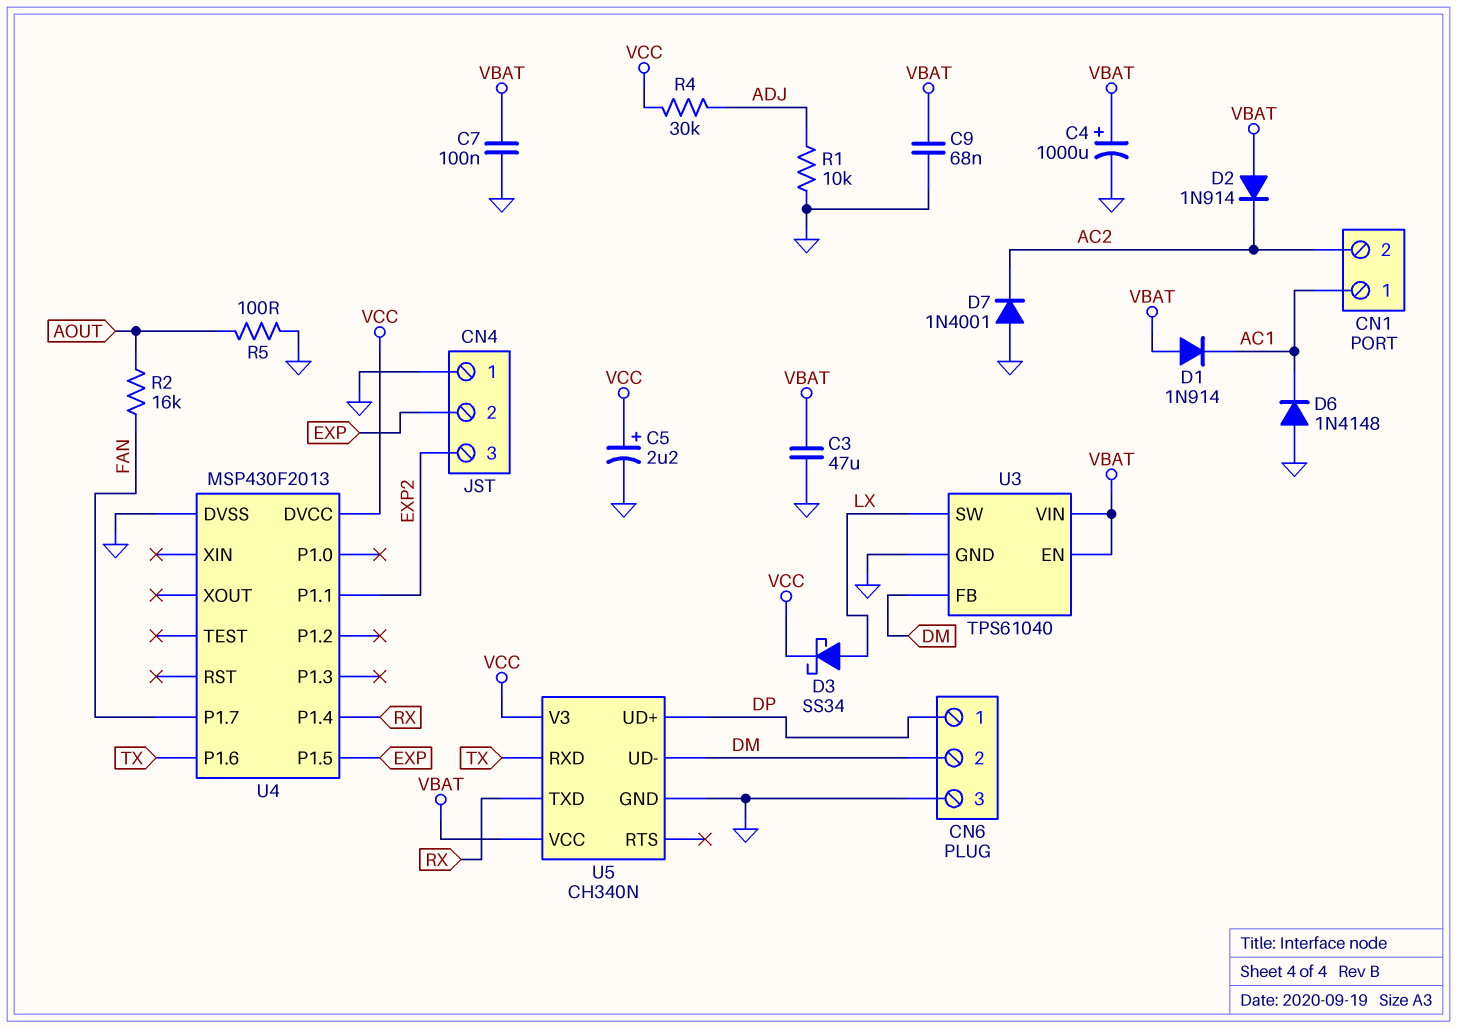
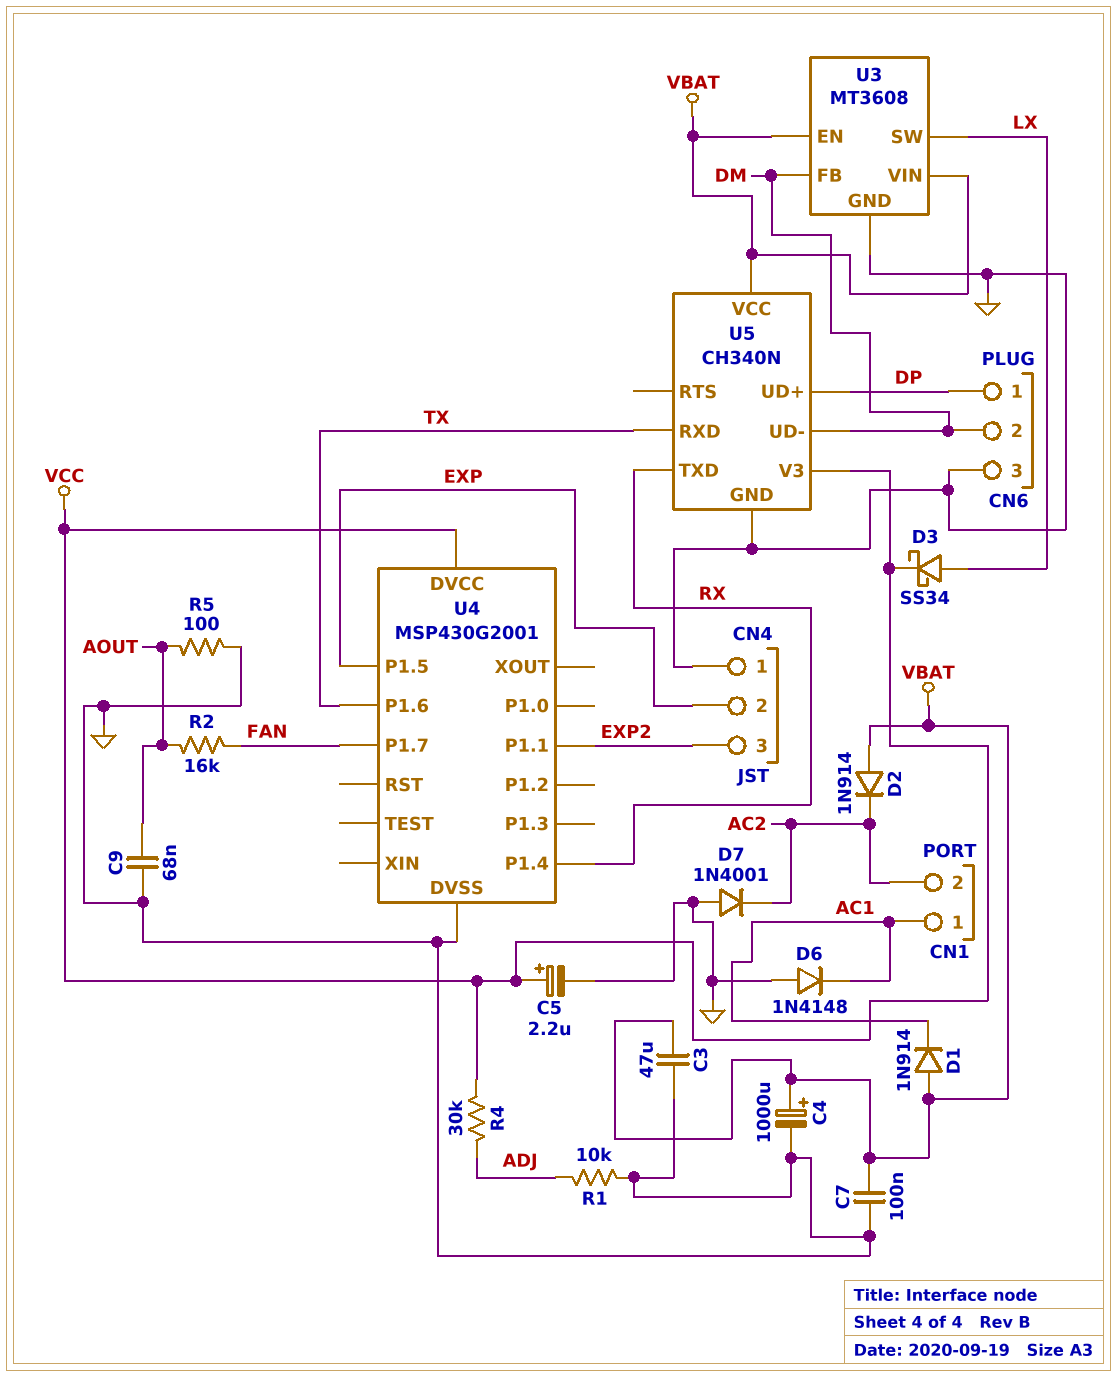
C9: 68nF (GND, VBAT) -> 68nF (AOUT, GND)
U3: TPS61040 -> MT3608
U4: MSP430F2013 -> MSP430G2001

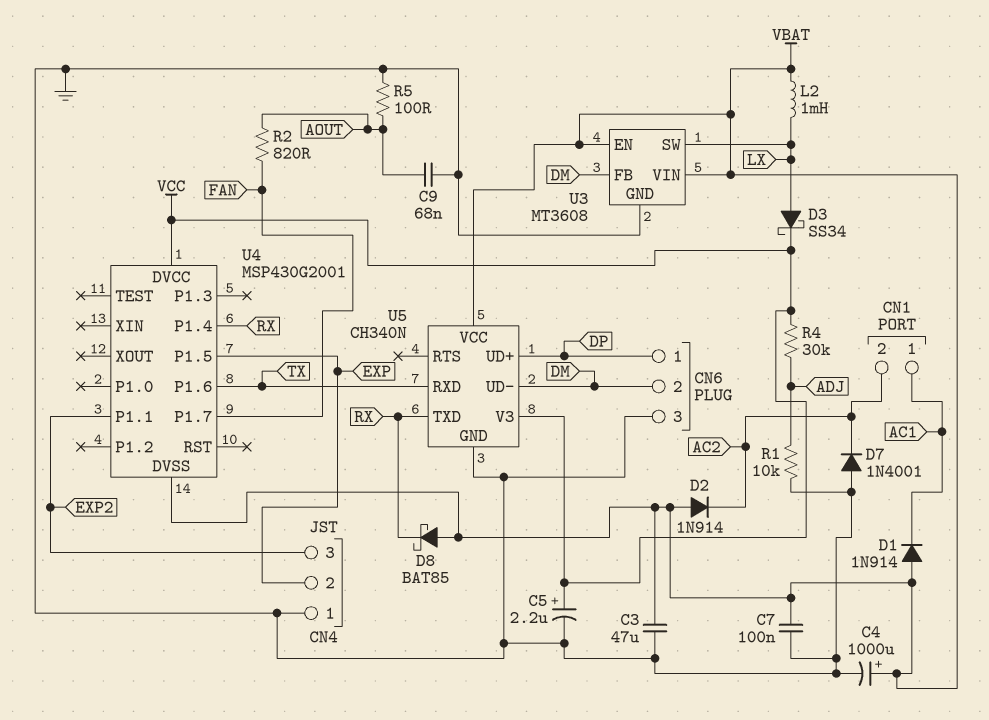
D6: diode 1N4148 (A GND, K AC1) -> none
D8: none -> schottky BAT85 (A VBAT, K RX)
L2: none -> 1mH (LX, VBAT)
R2: 16k (AOUT, FAN) -> 820 (AOUT, FAN)
U4 pin DVSS: GND -> VBAT

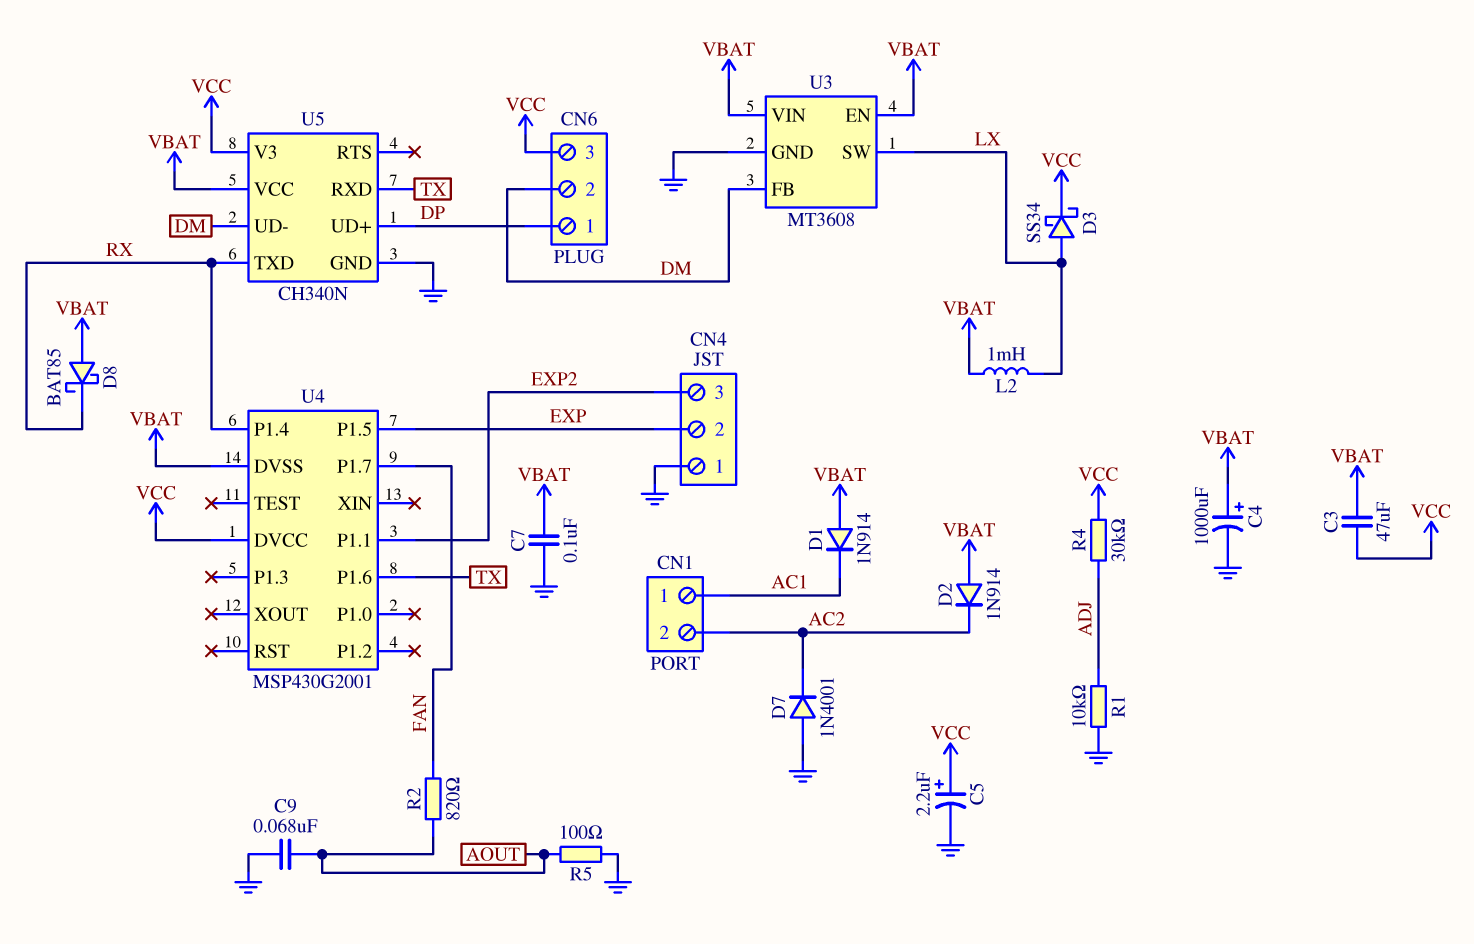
C3: 47uF (GND, VBAT) -> 47uF (VBAT, VCC)
CN6 pin 3: GND -> VCC

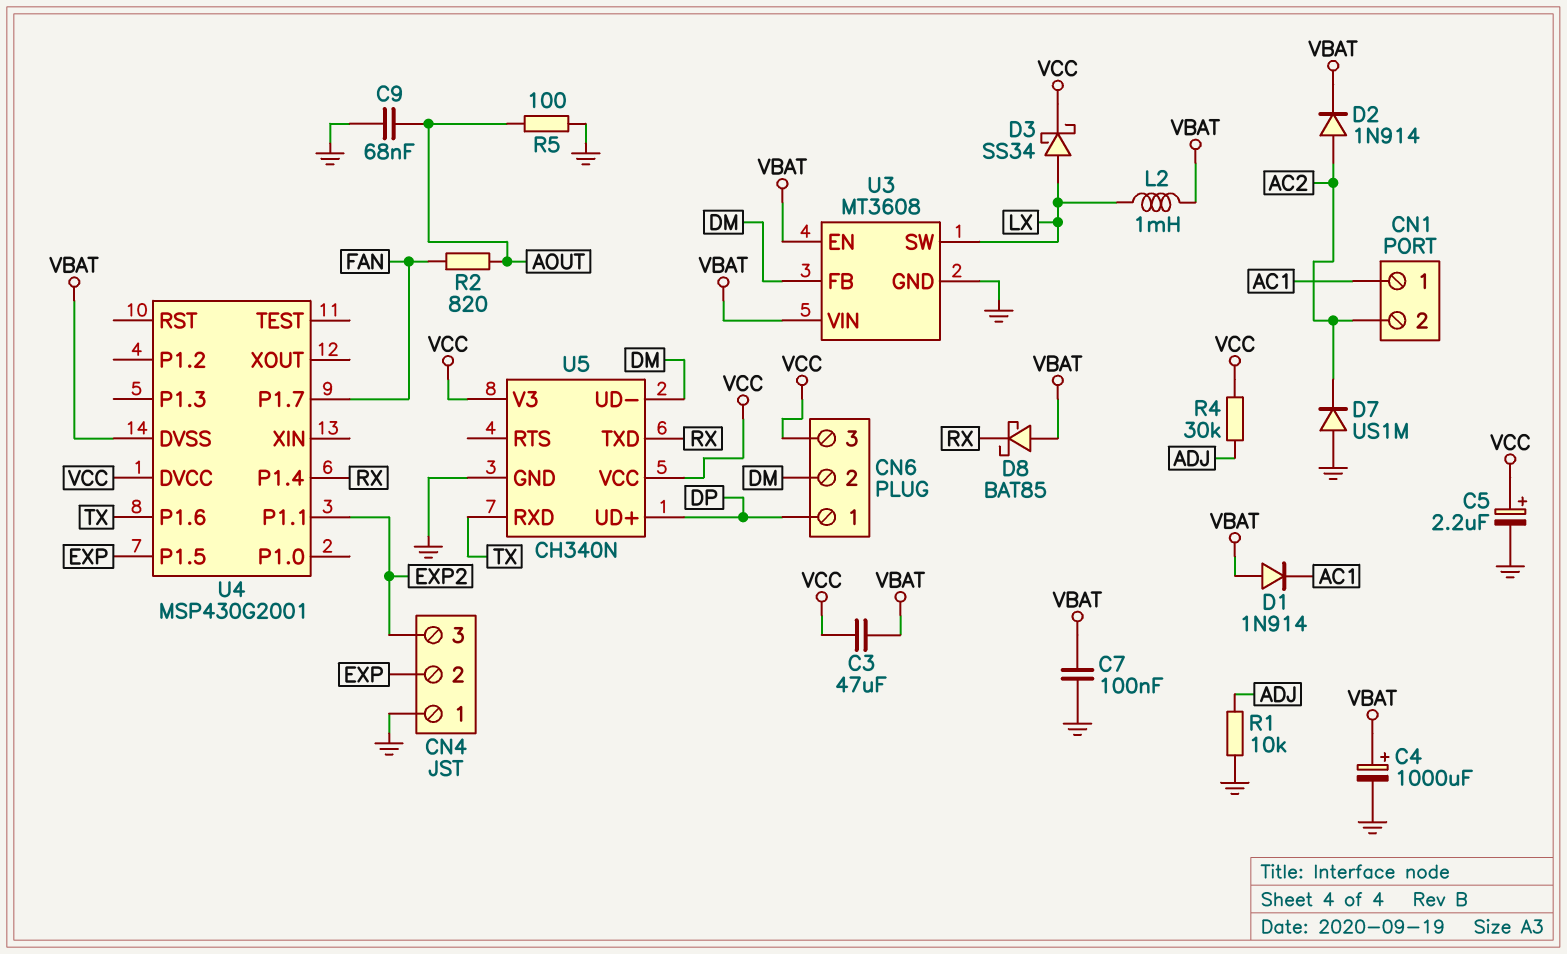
D2: diode 1N914 (A VBAT, K AC2) -> diode 1N914 (A AC2, K VBAT)
D7: diode 1N4001 (A GND, K AC2) -> diode US1M (A GND, K AC2)
U5 pin VCC: VBAT -> VCC

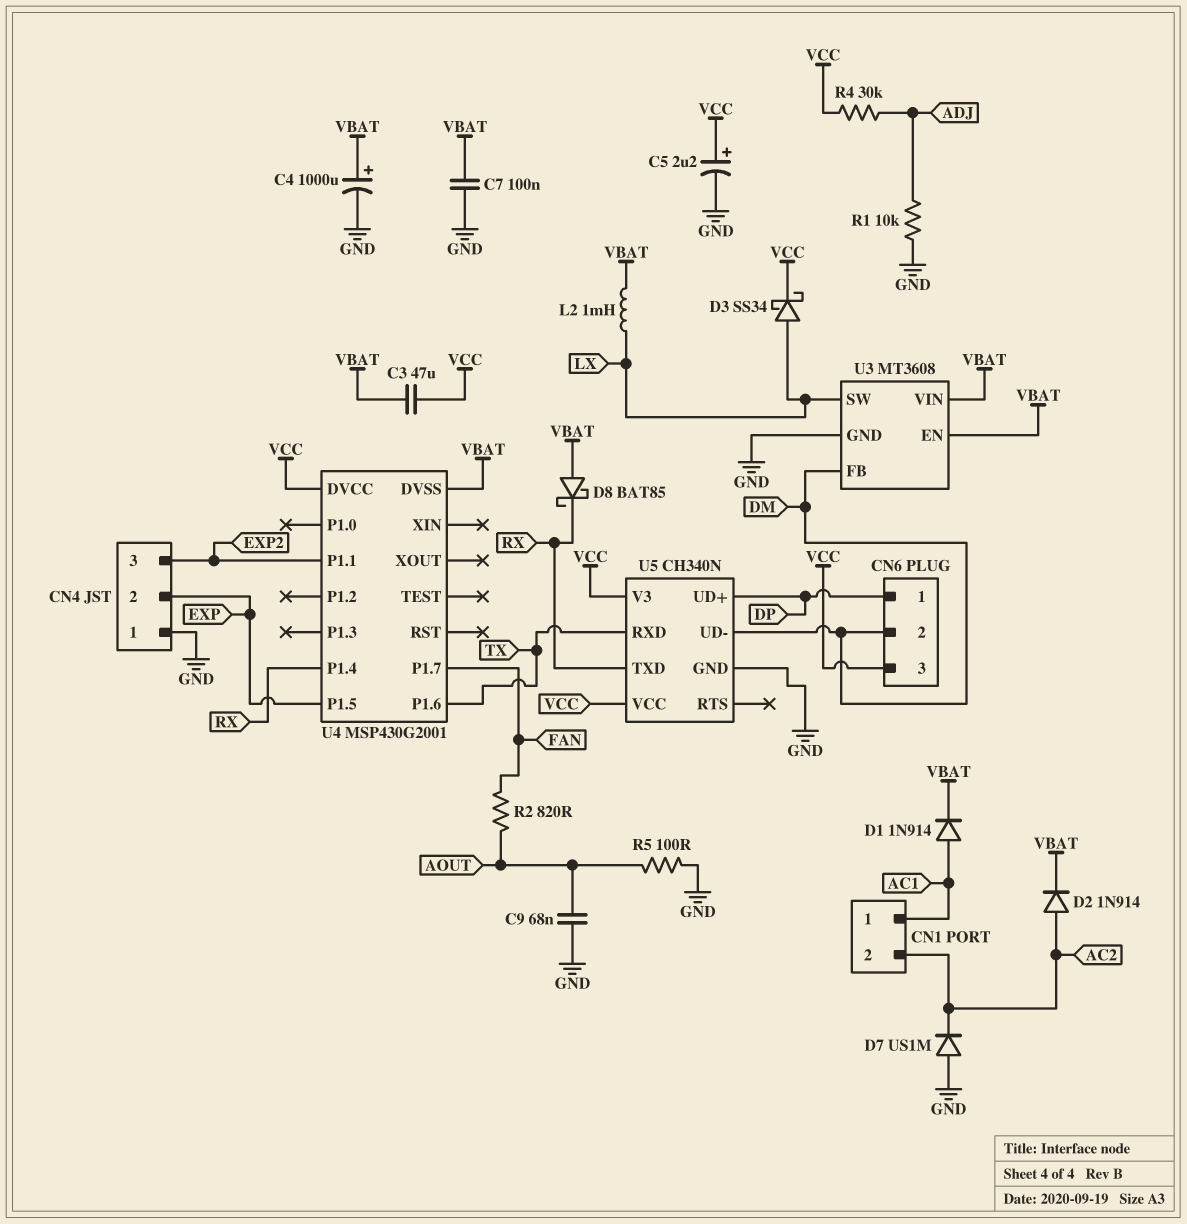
D1: diode 1N914 (A VBAT, K AC1) -> diode 1N914 (A AC1, K VBAT)

